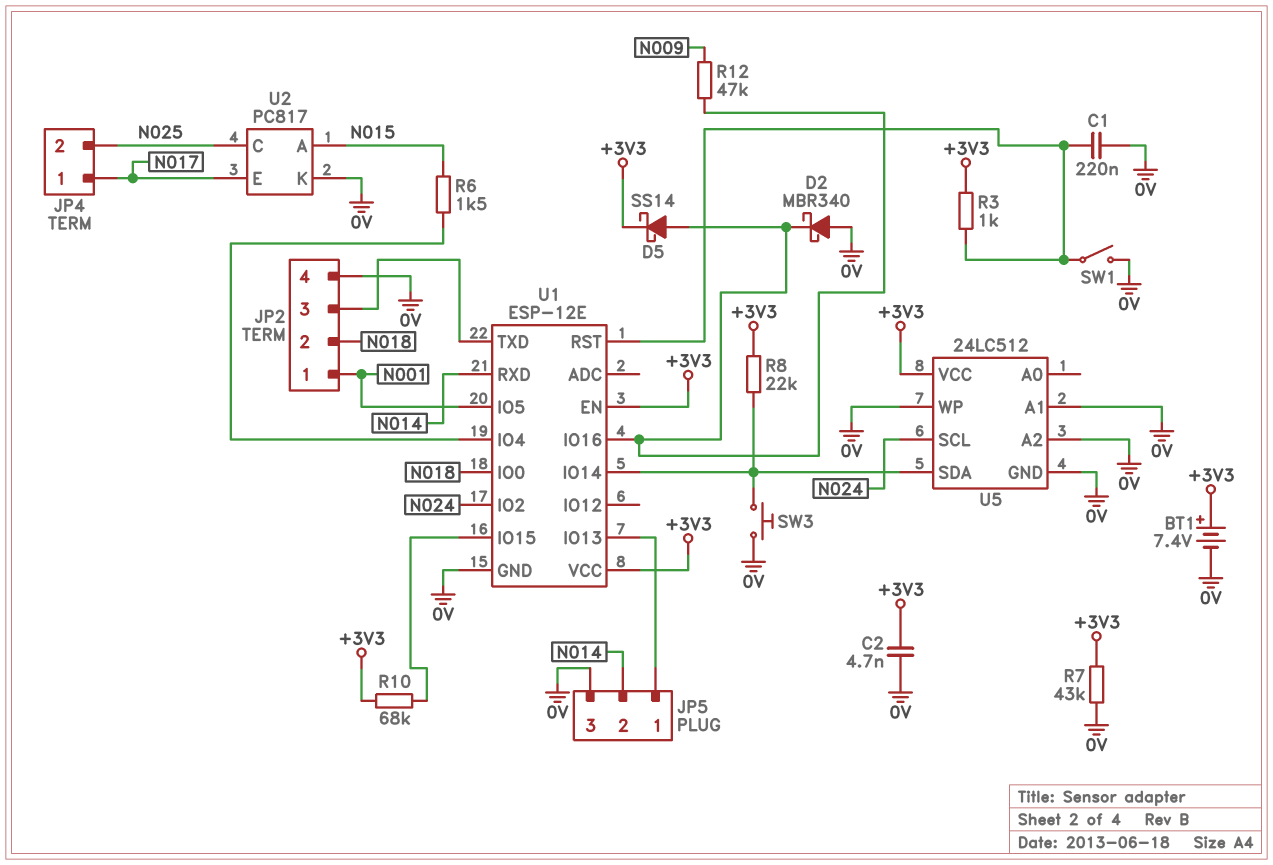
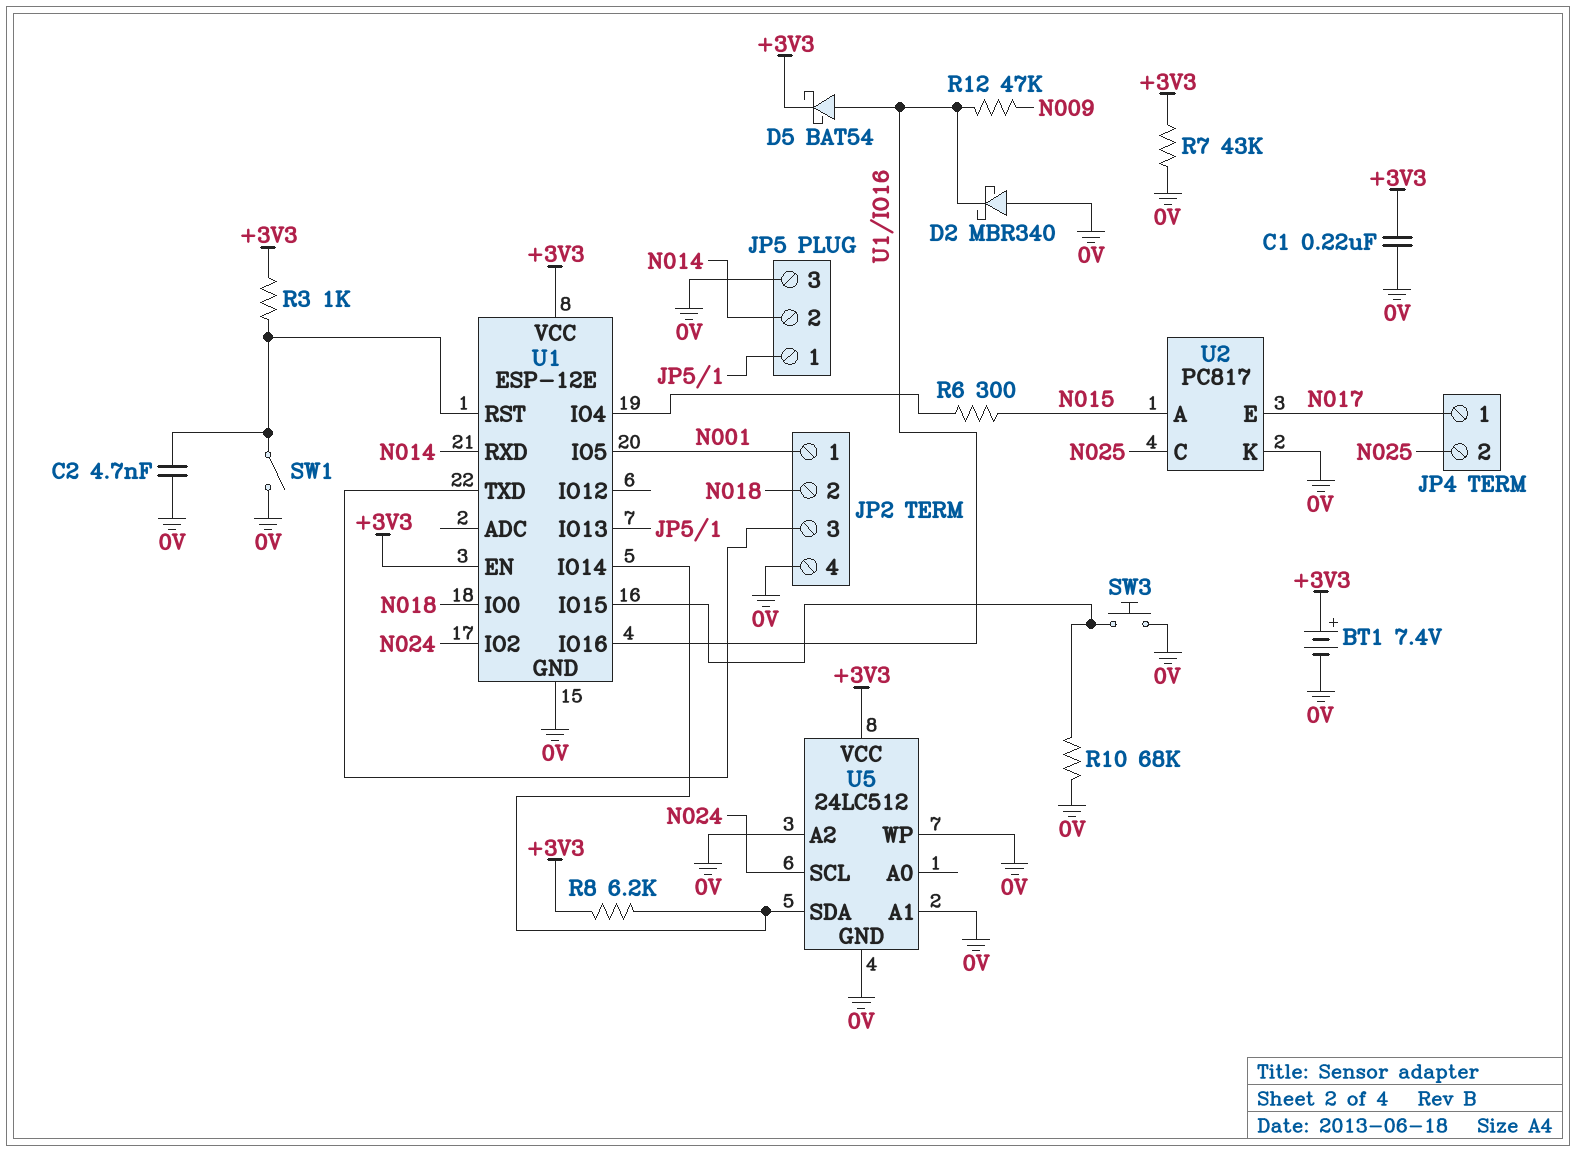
C1: 220nF (0V, U1/RST) -> 220nF (+3V3, 0V)
C2: 4.7nF (+3V3, 0V) -> 4.7nF (0V, U1/RST)
D5: schottky SS14 (A U1/IO16, K +3V3) -> schottky BAT54 (A U1/IO16, K +3V3)
R6: 1.5k (N015, U1/IO4) -> 300 (N015, U1/IO4)
R8: 22k (+3V3, U1/IO14) -> 6.2k (+3V3, U1/IO14)
R10: 68k (+3V3, U1/IO15) -> 68k (0V, U1/IO15)
SW3: button (0V, U1/IO14) -> button (0V, U1/IO15)

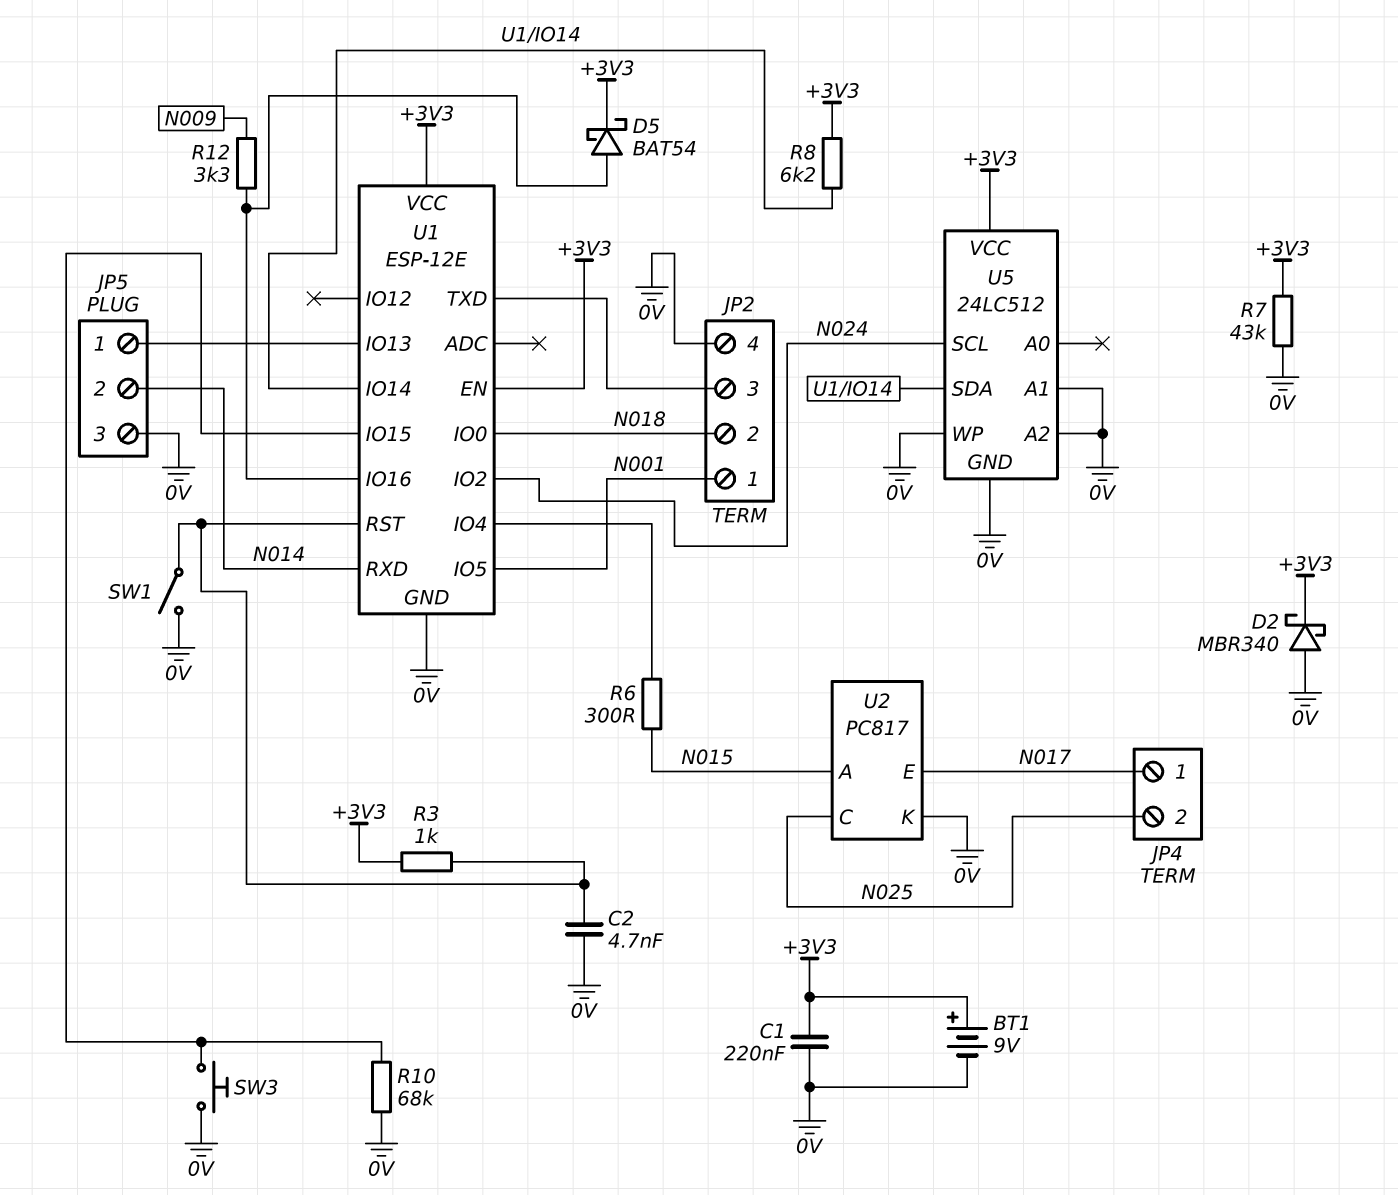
BT1: 7.4V (plus +3V3, minus 0V) -> 9V (plus +3V3, minus 0V)
D2: schottky MBR340 (A 0V, K U1/IO16) -> schottky MBR340 (A 0V, K +3V3)
R12: 47k (N009, U1/IO16) -> 3.3k (N009, U1/IO16)

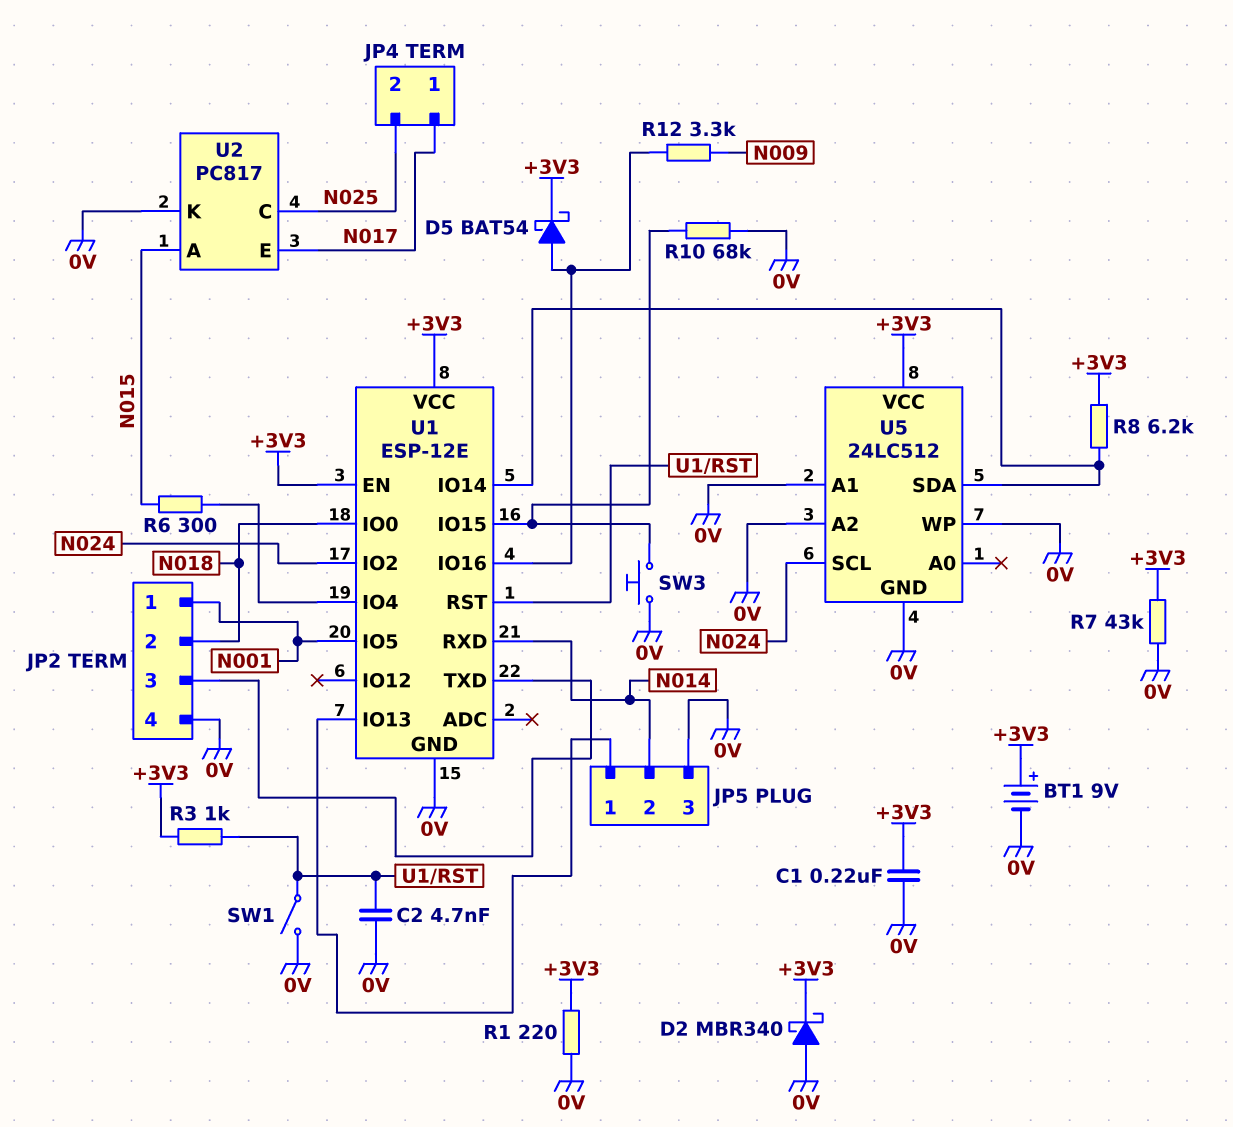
R1: none -> 220 (+3V3, 0V)

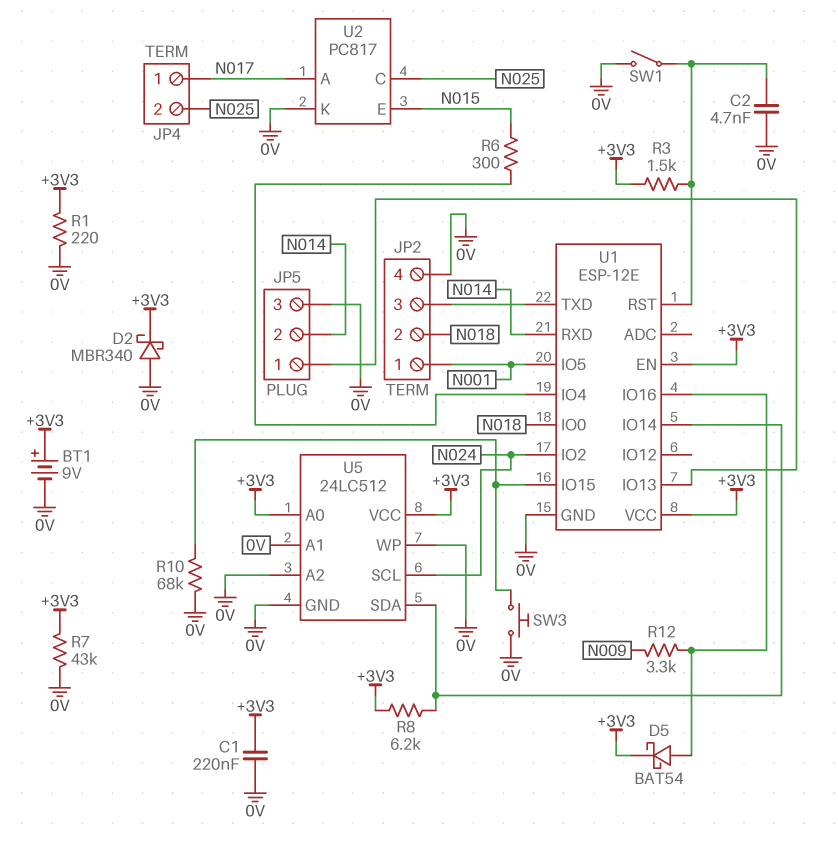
R3: 1k (+3V3, U1/RST) -> 1.5k (+3V3, U1/RST)
U2 pin A: N015 -> N017
U2 pin E: N017 -> N015
U5 pin A0: none -> +3V3

